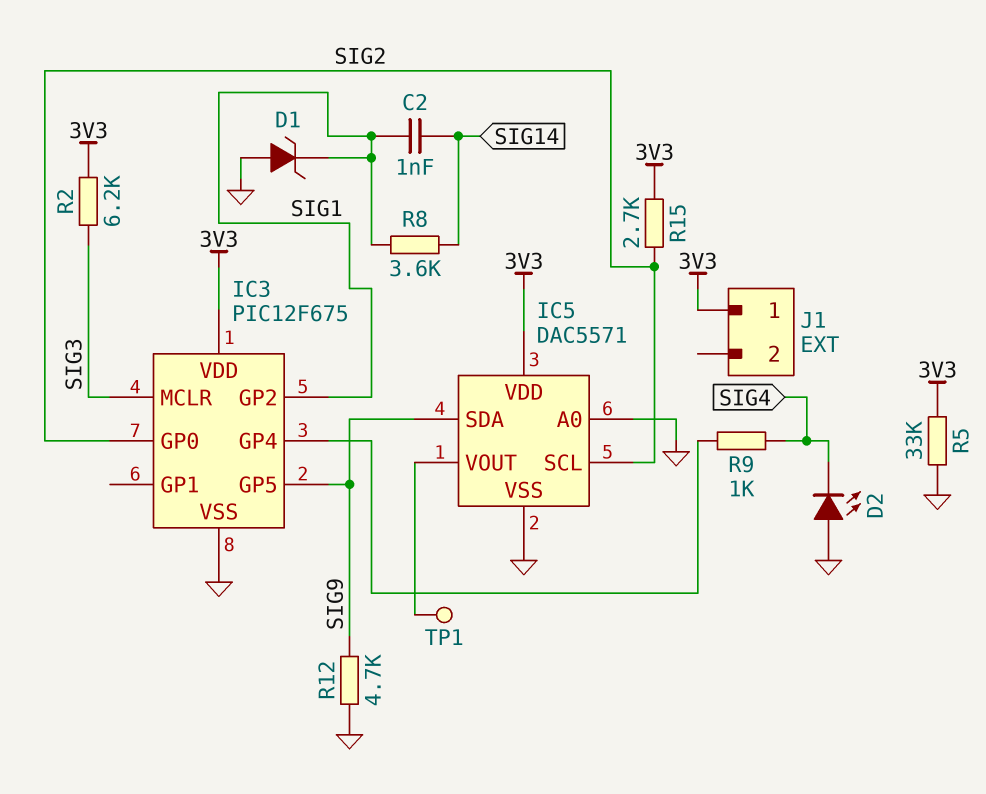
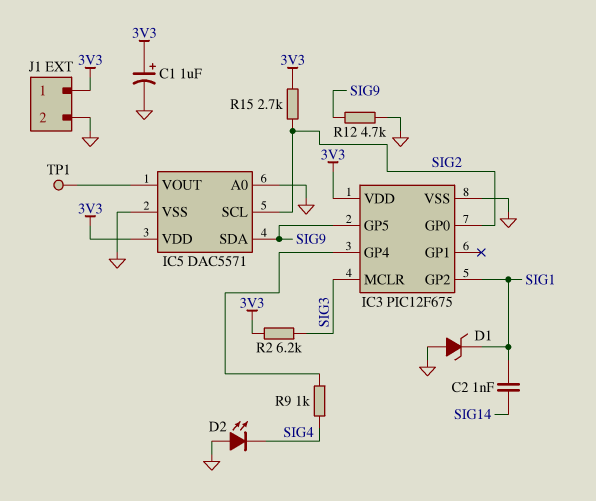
C1: none -> 1uF (plus 3V3, minus GND)
J1 pin 2: none -> GND
R5: 33k (3V3, GND) -> none
R8: 3.6k (SIG1, SIG14) -> none

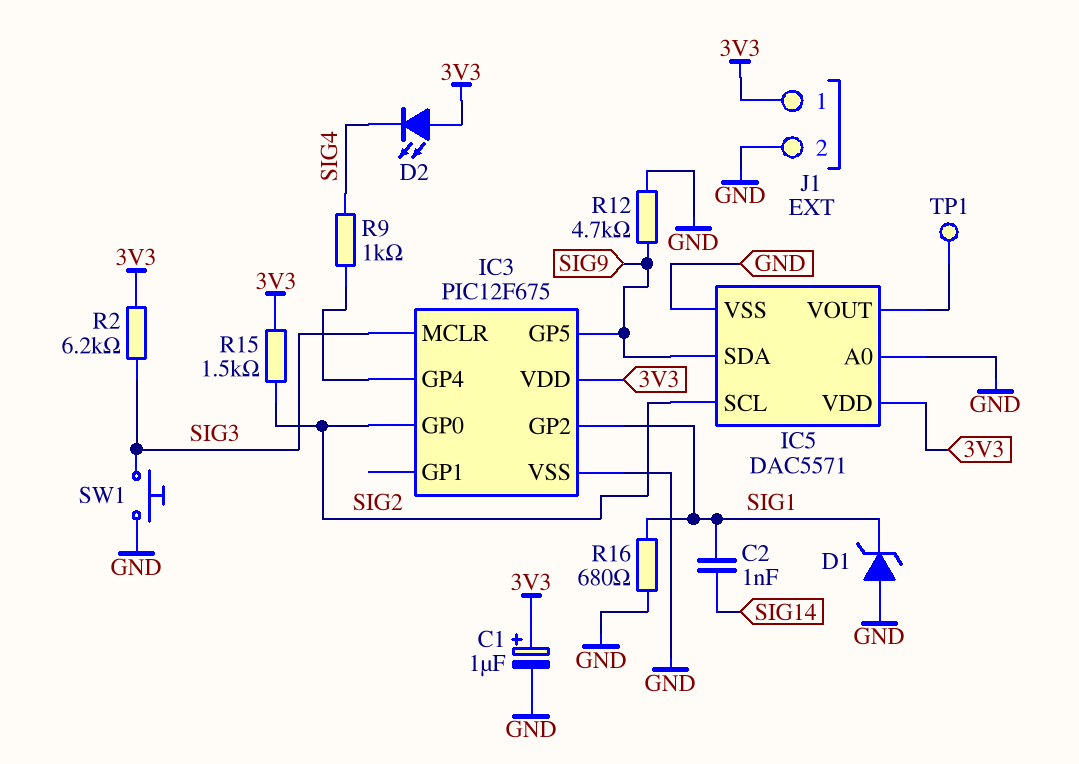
D2: LED (A GND, K SIG4) -> LED (A 3V3, K SIG4)
R15: 2.7k (3V3, SIG2) -> 1.5k (3V3, SIG2)
R16: none -> 680 (GND, SIG1)
SW1: none -> button (GND, SIG3)

